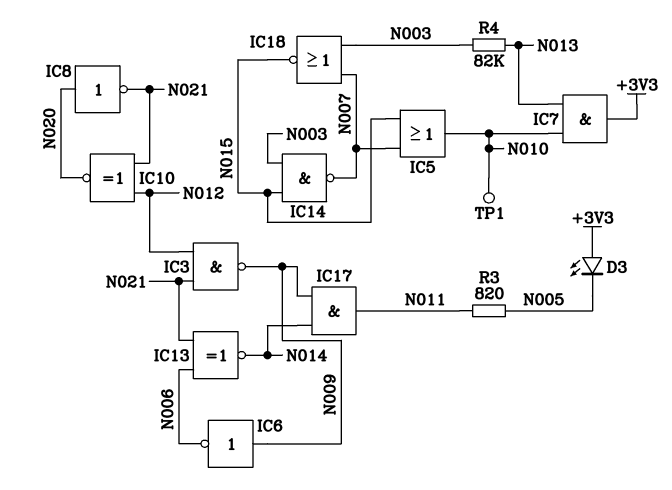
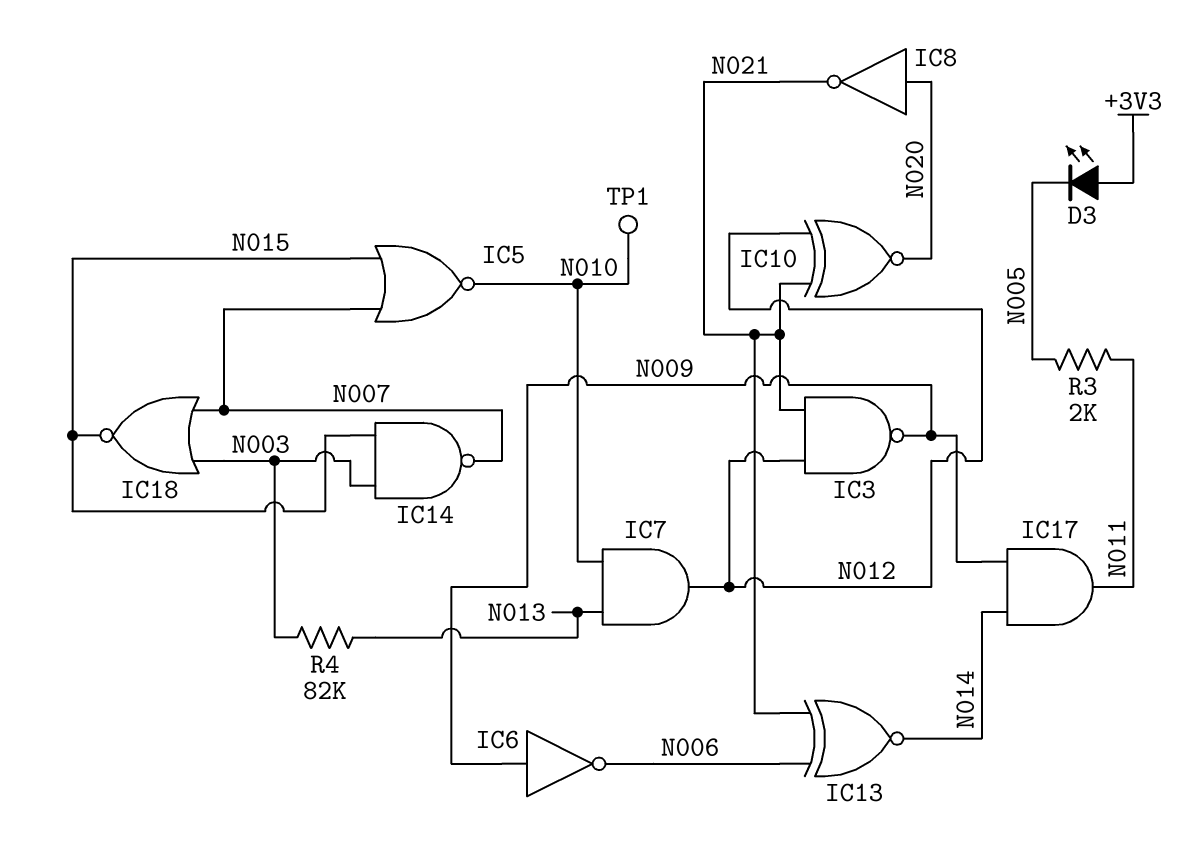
IC5: OR (in N007, in N015, out N010) -> NOR (in N007, in N015, out N010)
IC7: AND (in N010, in N013, out +3V3) -> AND (in N010, in N013, out N012)
R3: 820 (N005, N011) -> 2k (N005, N011)

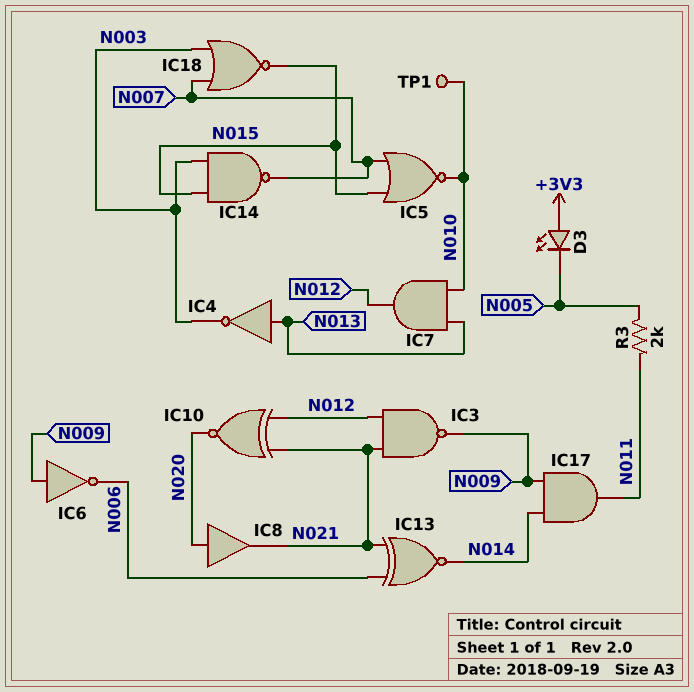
IC4: none -> NOT (in N013, out N003)
IC8: NOT (in N020, out N021) -> buffer (in N020, out N021)
R4: 82k (N003, N013) -> none

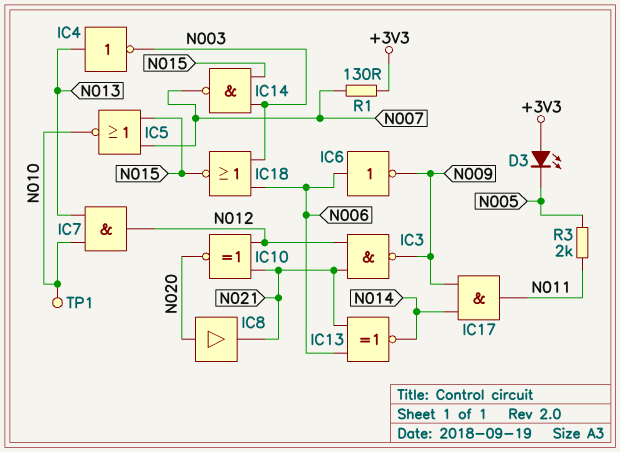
IC6: NOT (in N009, out N006) -> NOT (in N006, out N009)
IC18: NOR (in N003, in N007, out N015) -> NOR (in N003, in N006, out N015)
R1: none -> 130 (+3V3, N007)

